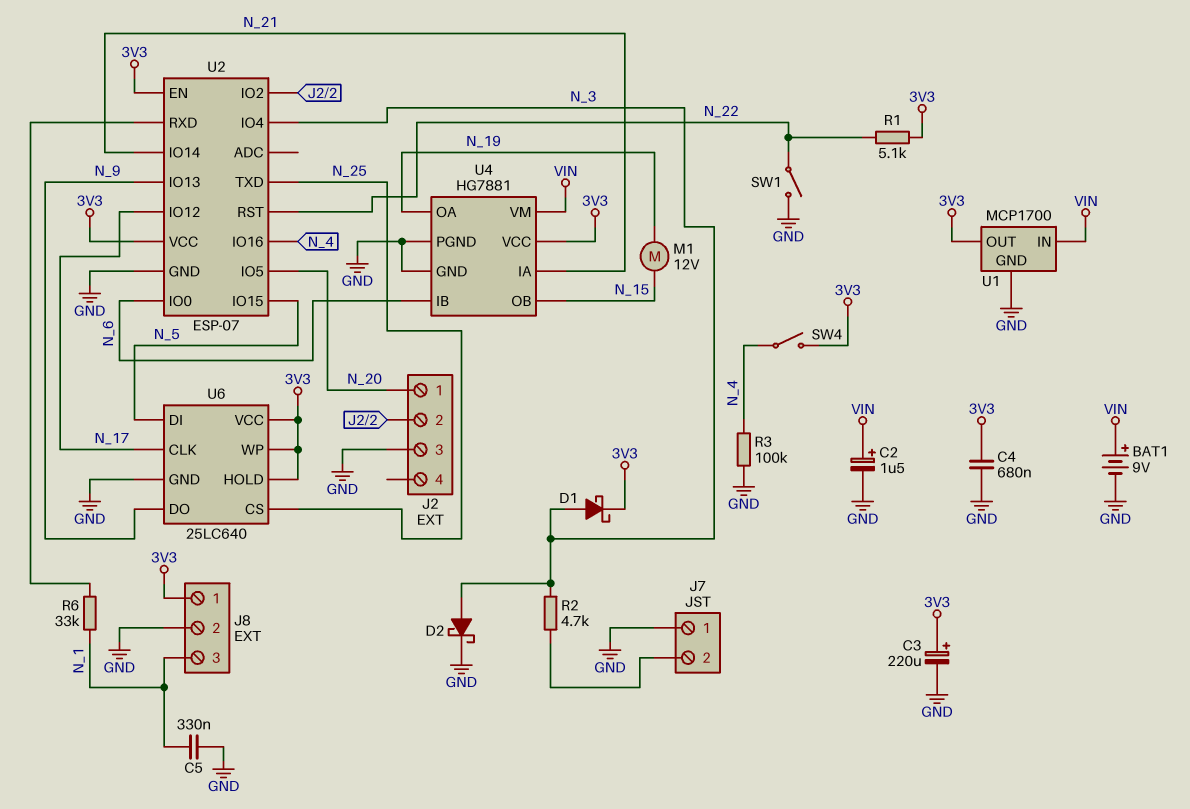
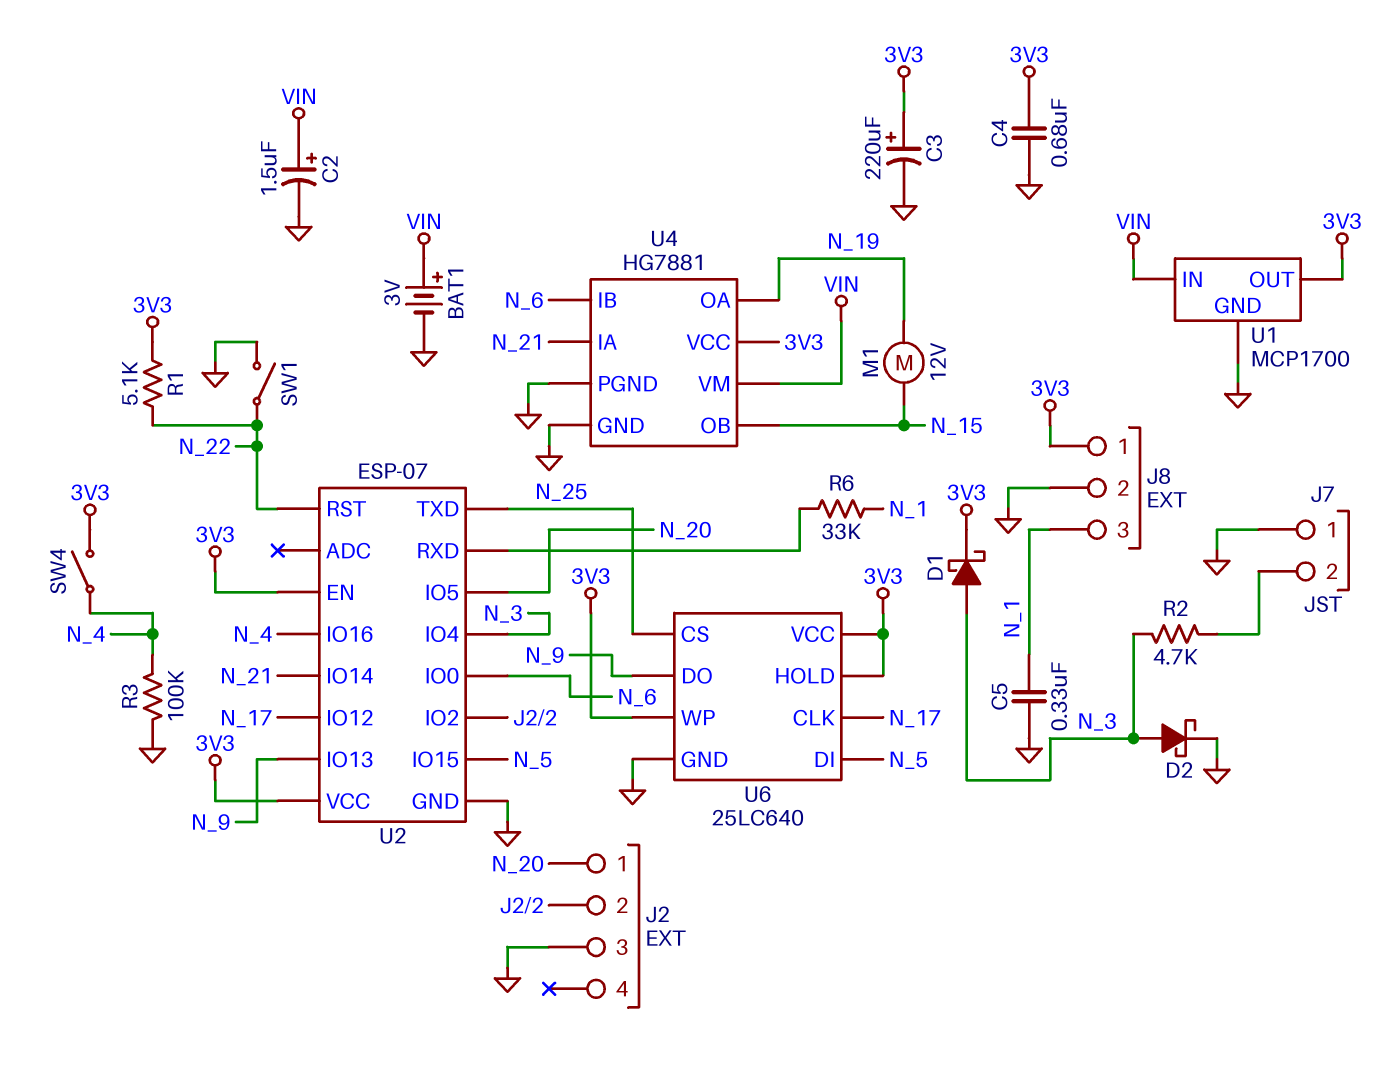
BAT1: 9V (plus VIN, minus GND) -> 3V (plus VIN, minus GND)

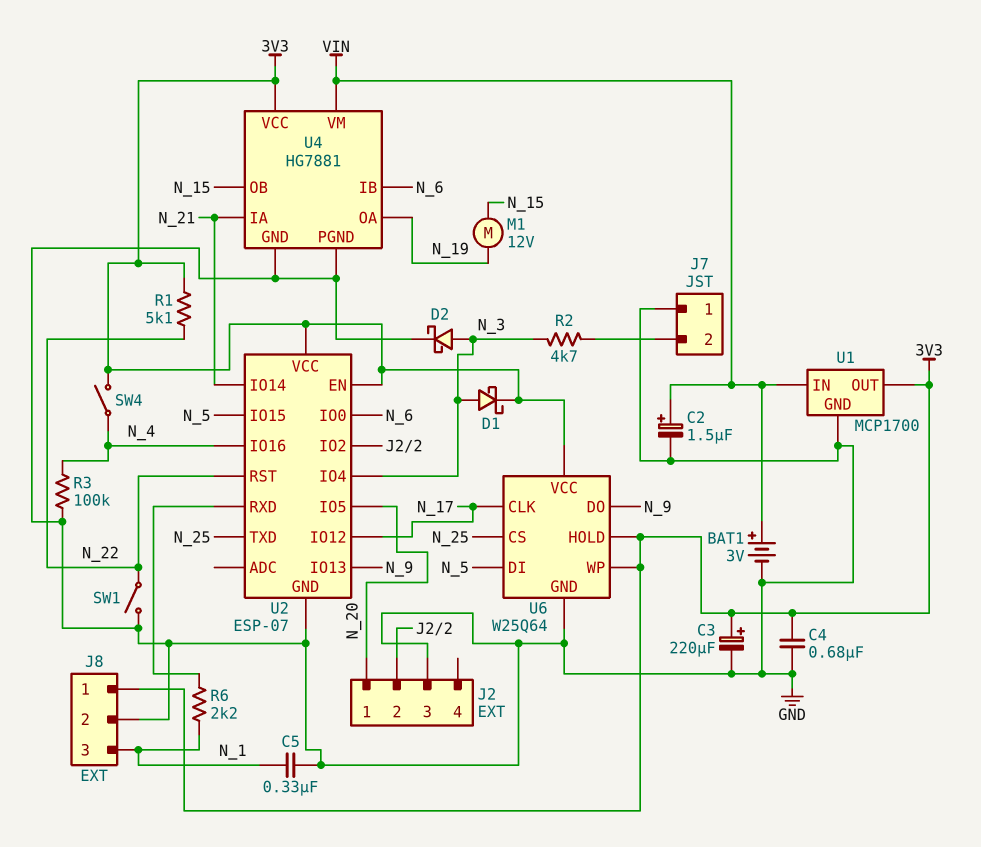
R6: 33k (N_1, U2/RXD) -> 2.2k (N_1, U2/RXD)
U6: 25LC640 -> W25Q64

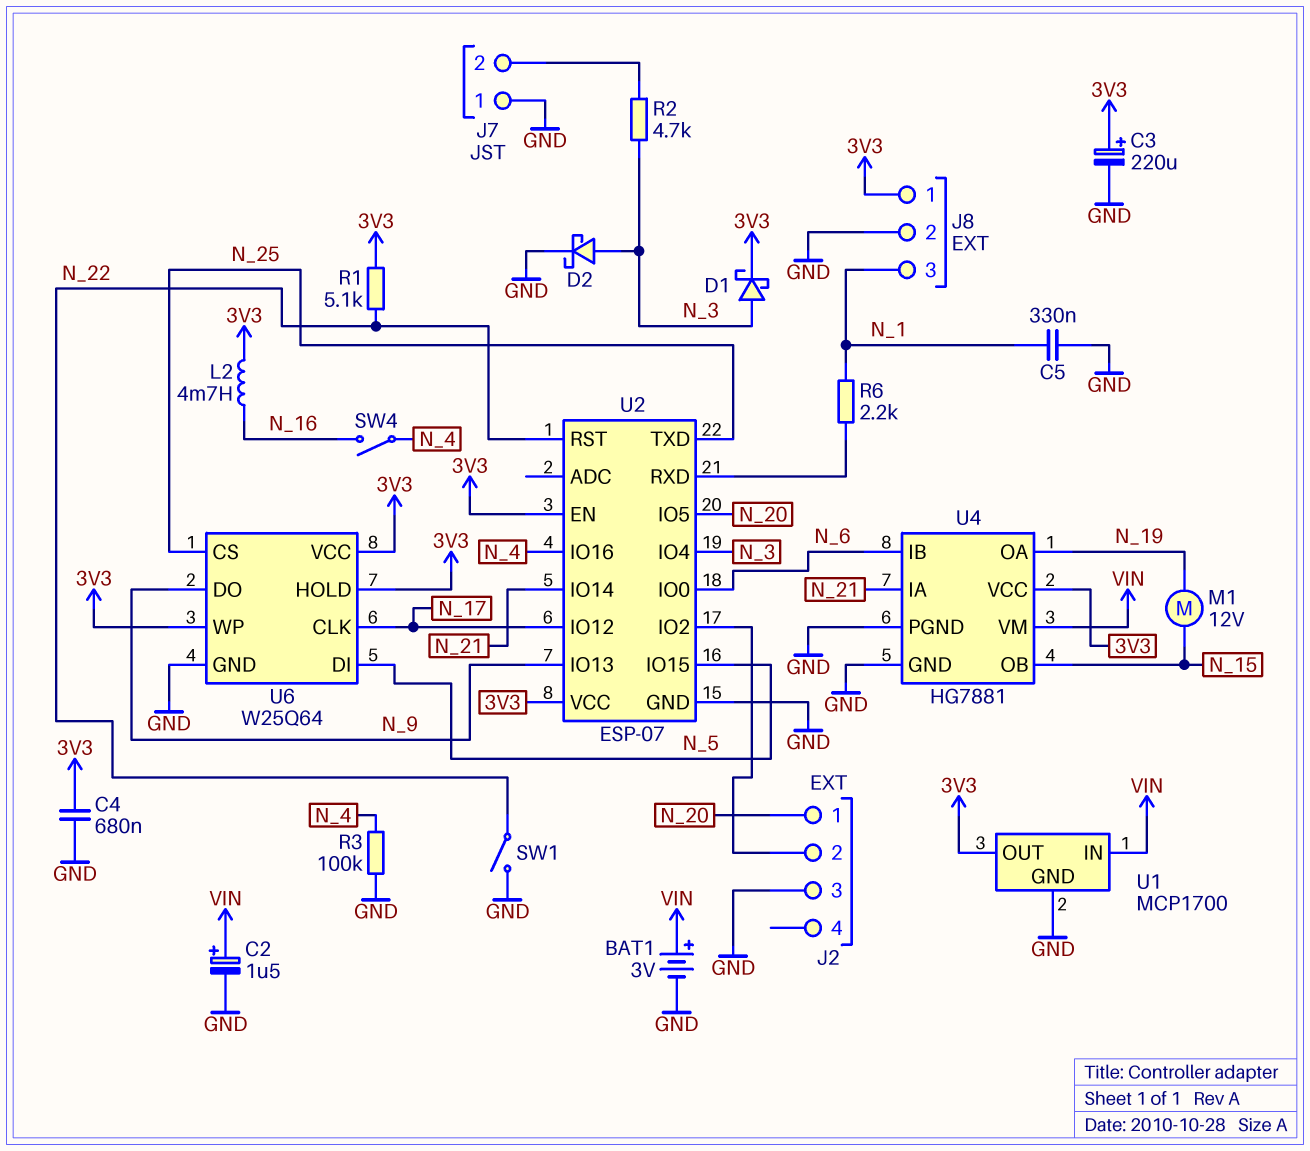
L2: none -> 4.7mH (3V3, N_16)
SW4: switch (3V3, N_4) -> switch (N_4, N_16)

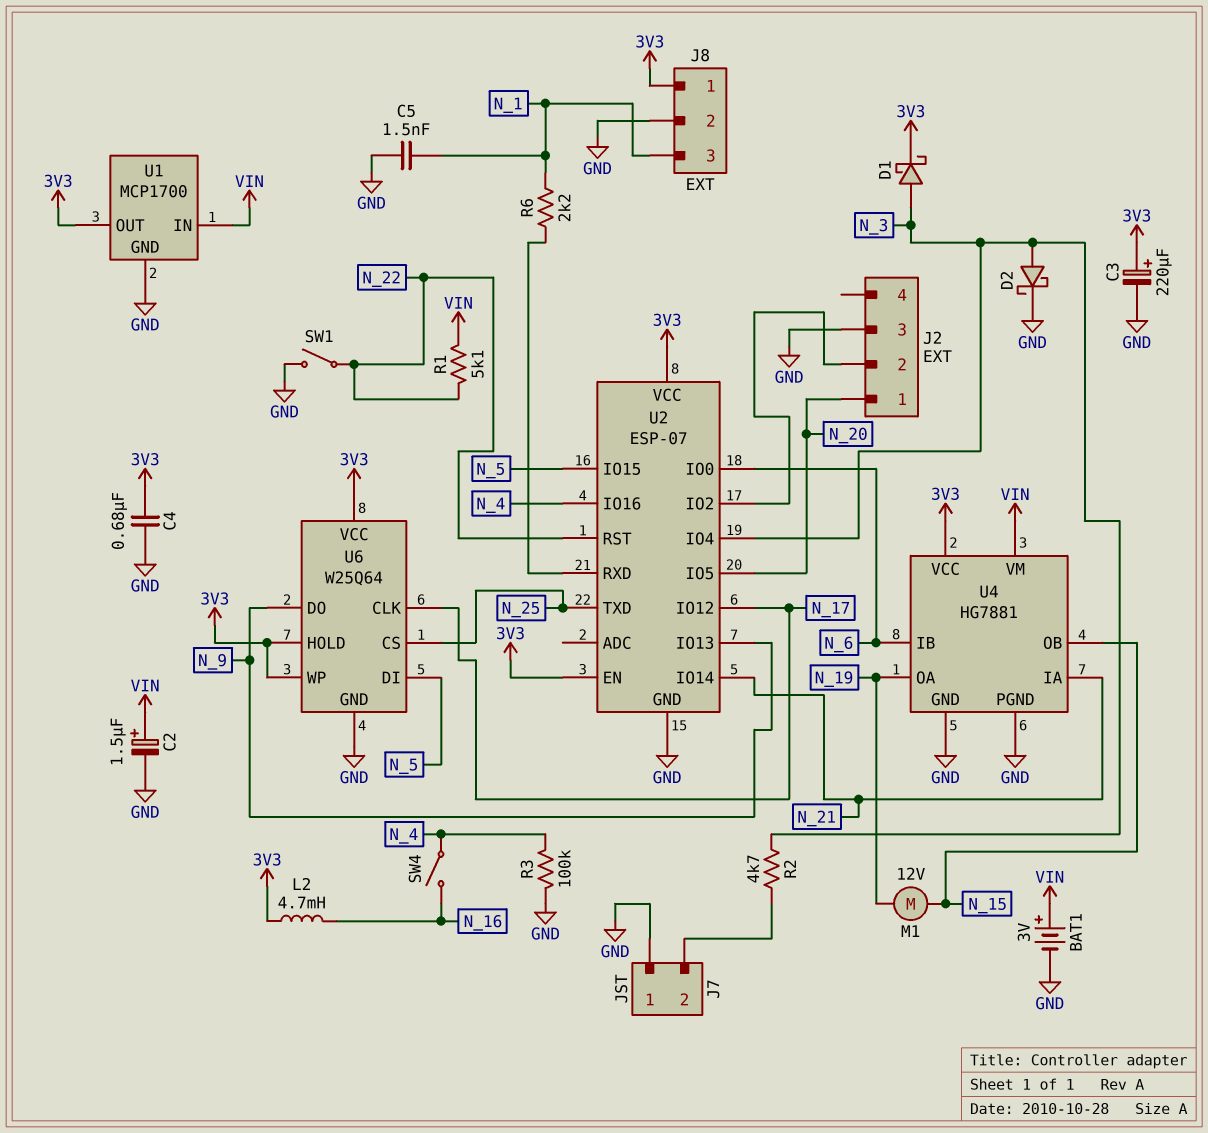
C5: 330nF (GND, N_1) -> 1.5nF (GND, N_1)
R1: 5.1k (3V3, N_22) -> 5.1k (N_22, VIN)

